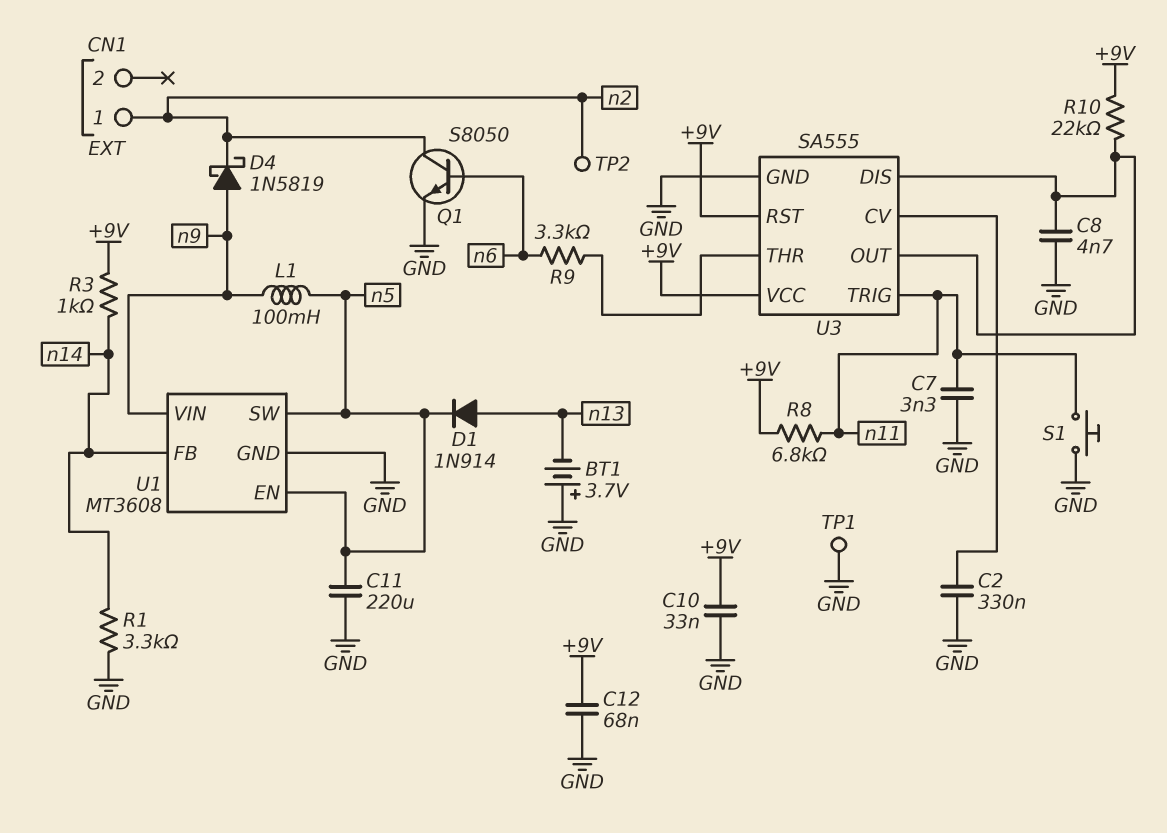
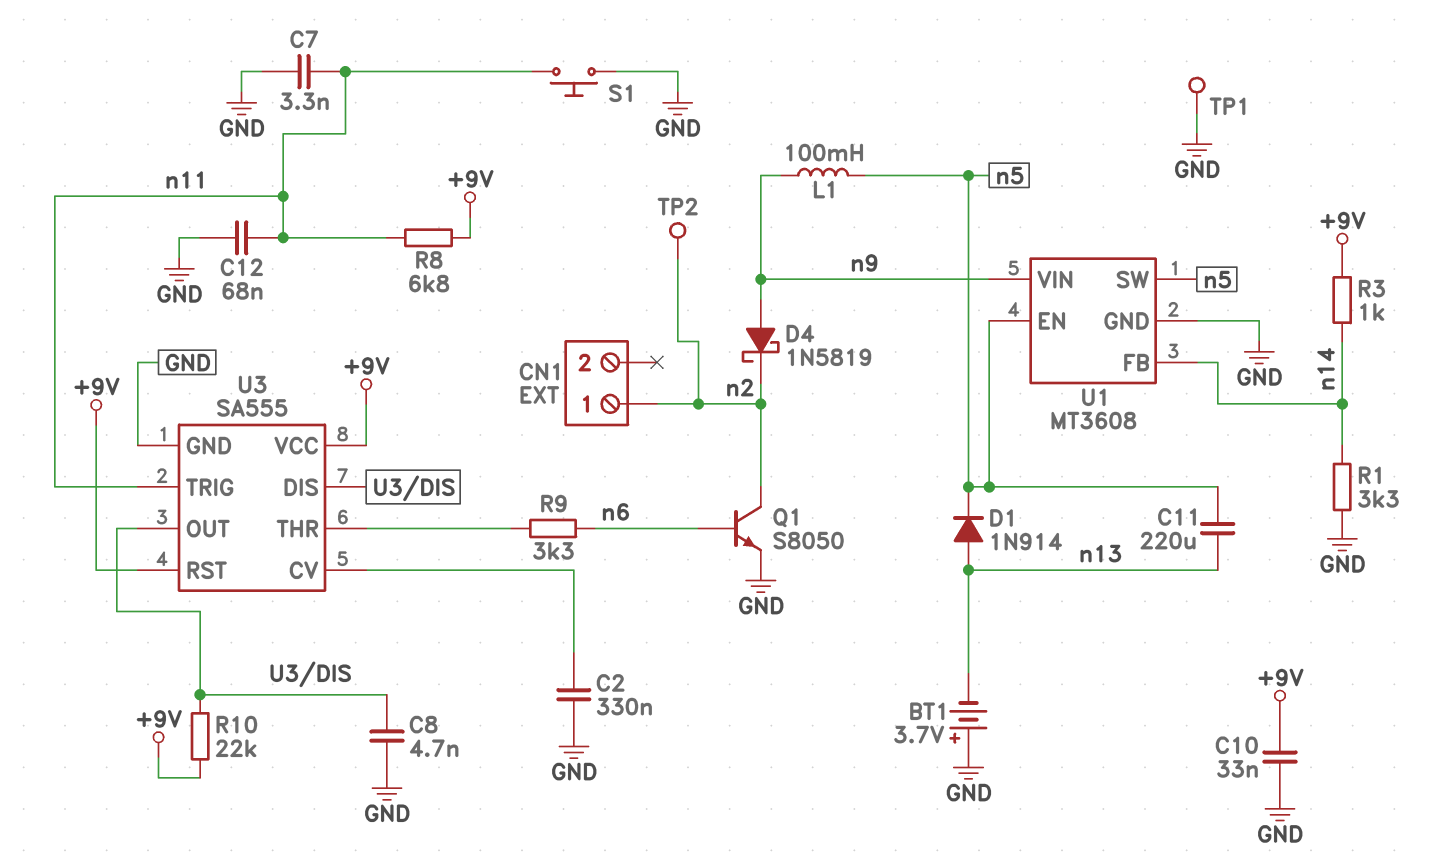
C11: 220uF (GND, n5) -> 220uF (n5, n13)
C12: 68nF (+9V, GND) -> 68nF (GND, n11)

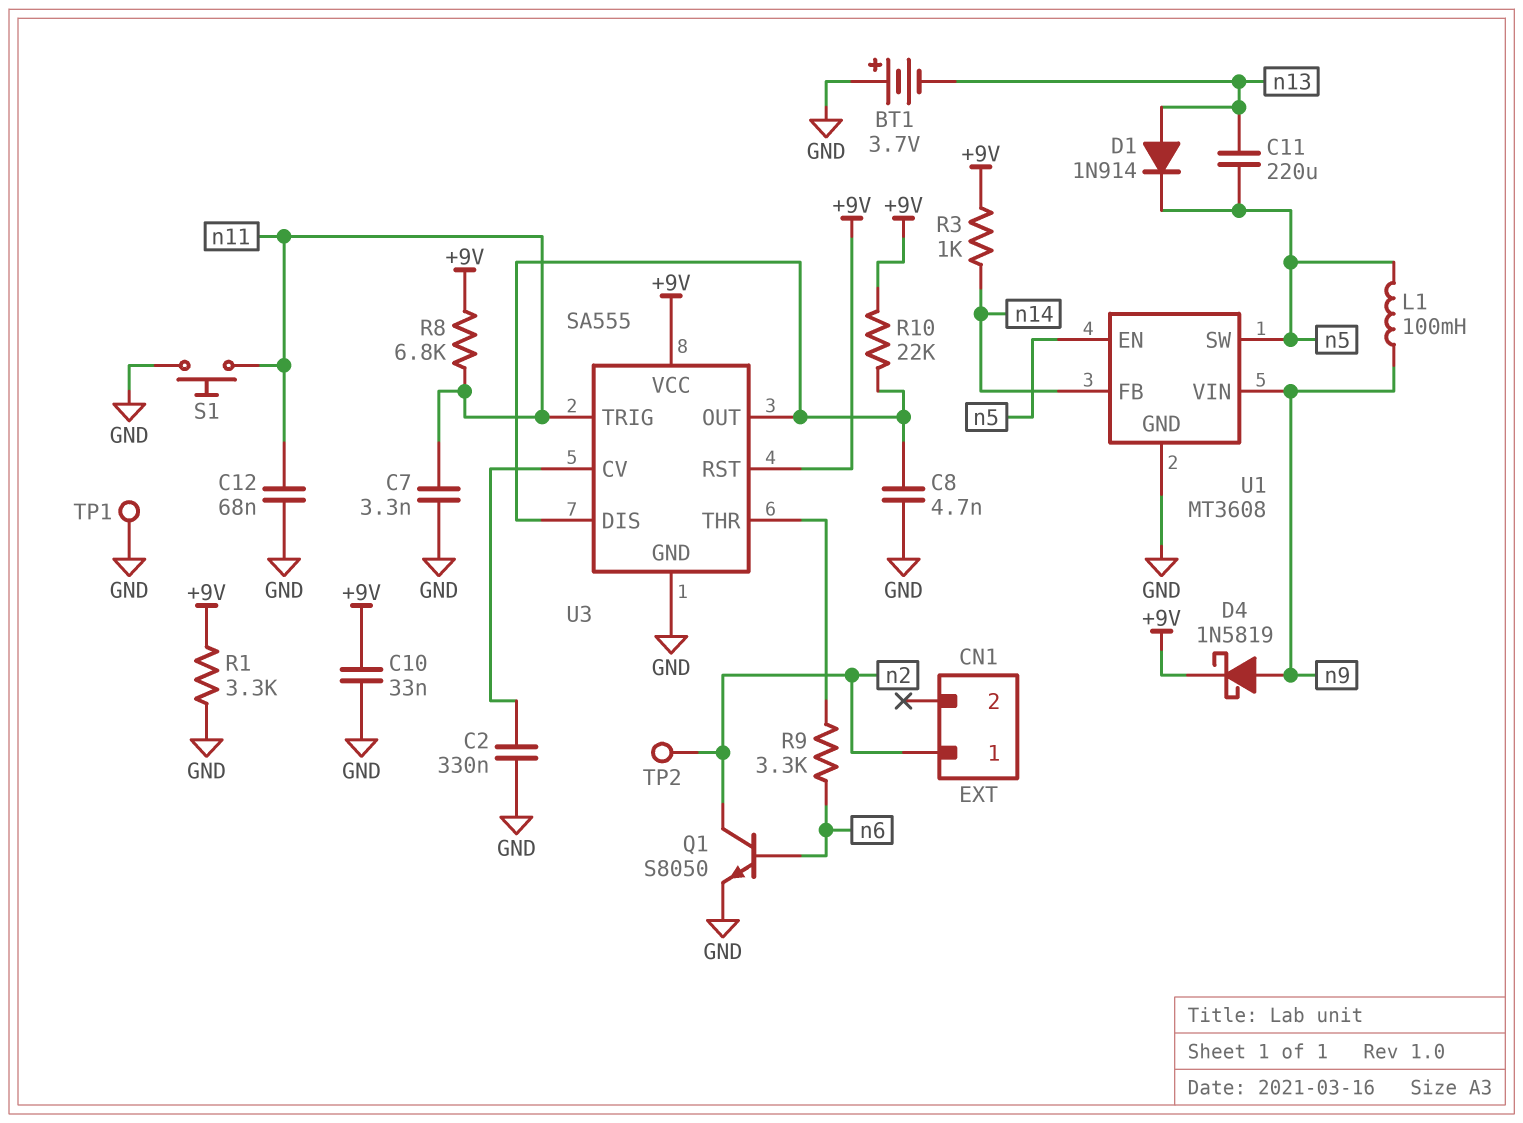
D4: schottky 1N5819 (A n9, K n2) -> schottky 1N5819 (A n9, K +9V)
R1: 3.3k (GND, n14) -> 3.3k (+9V, GND)

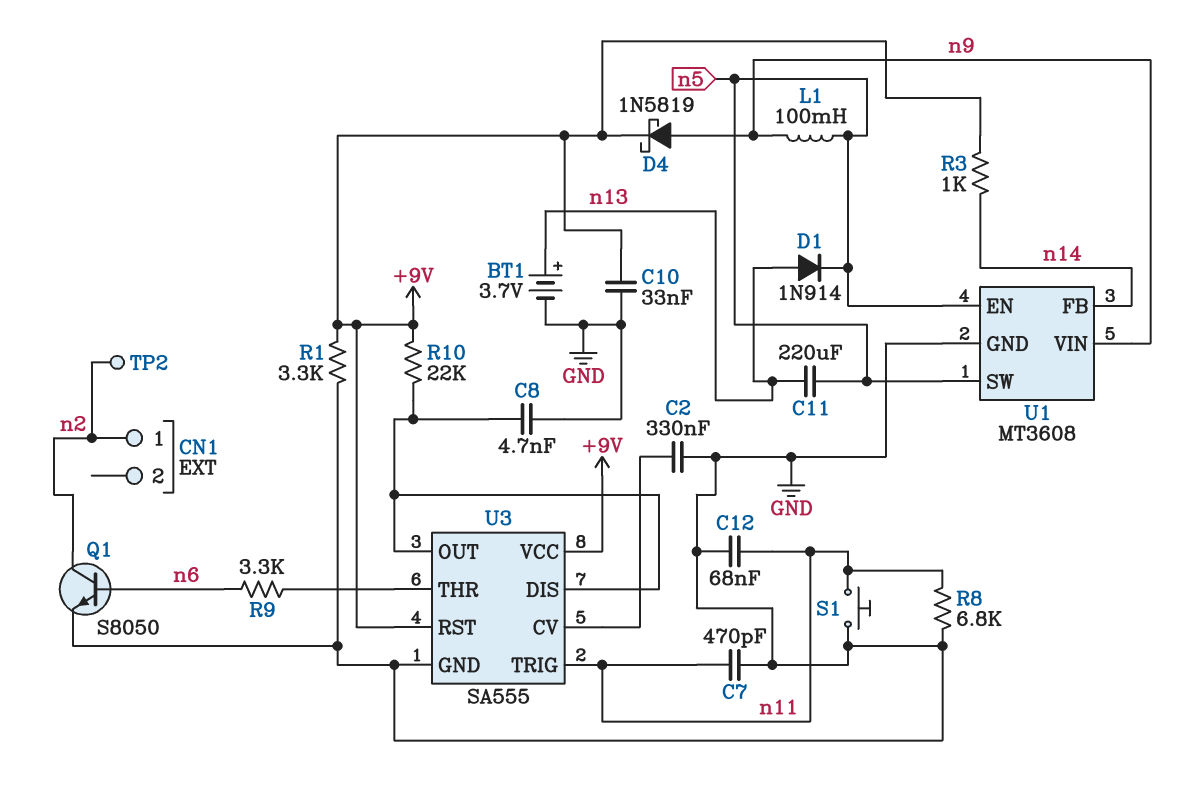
BT1: 3.7V (plus GND, minus n13) -> 3.7V (plus n13, minus GND)
C7: 3.3nF (GND, n11) -> 470pF (GND, n11)
R8: 6.8k (+9V, n11) -> 6.8k (GND, n11)
TP1: test point (GND) -> none

